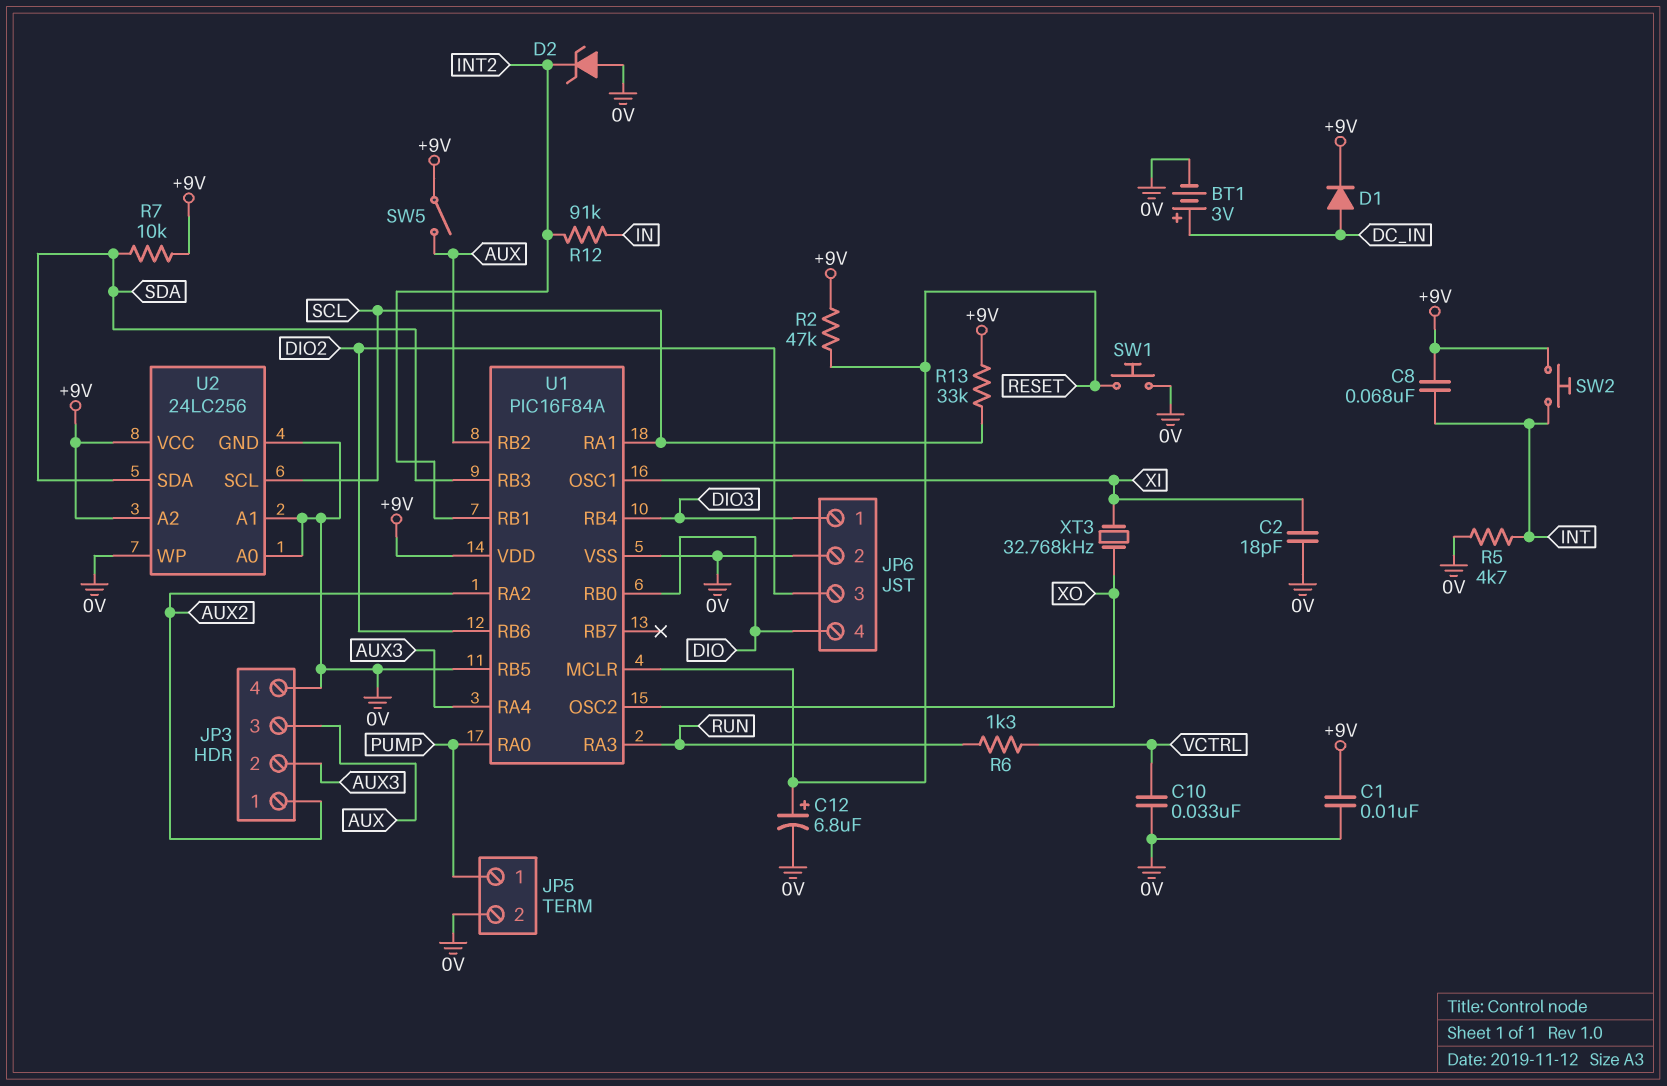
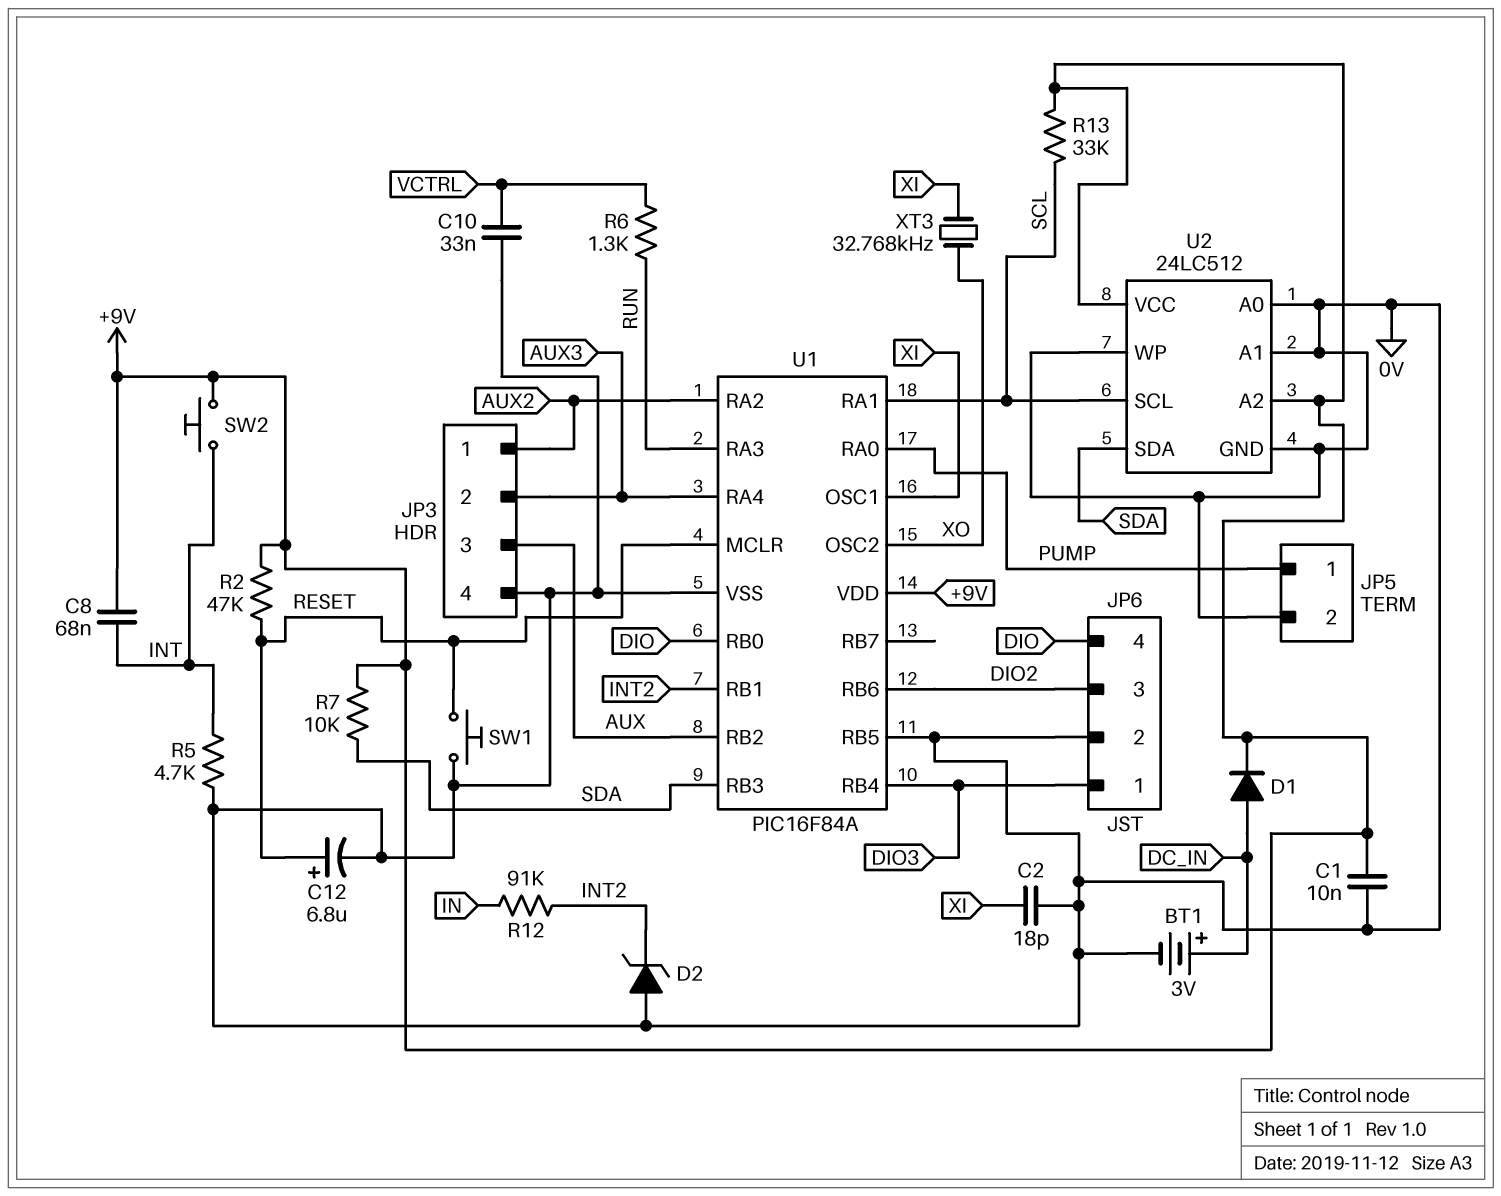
SW5: switch (+9V, AUX) -> none
U2: 24LC256 -> 24LC512

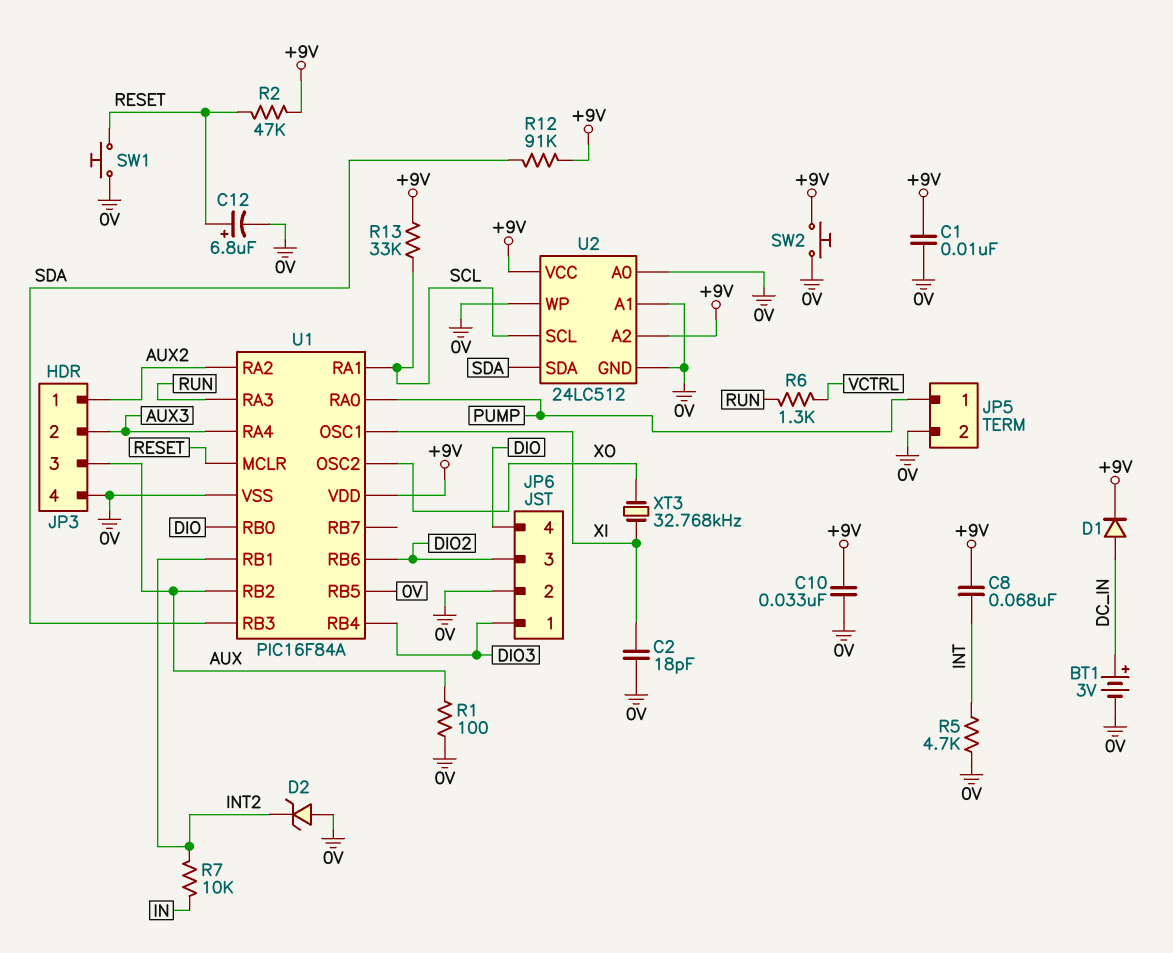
C10: 33nF (0V, VCTRL) -> 33nF (+9V, 0V)
R1: none -> 100 (0V, AUX)
R7: 10k (+9V, SDA) -> 10k (IN, INT2)
R12: 91k (IN, INT2) -> 91k (+9V, SDA)
SW2: button (+9V, INT) -> button (+9V, 0V)

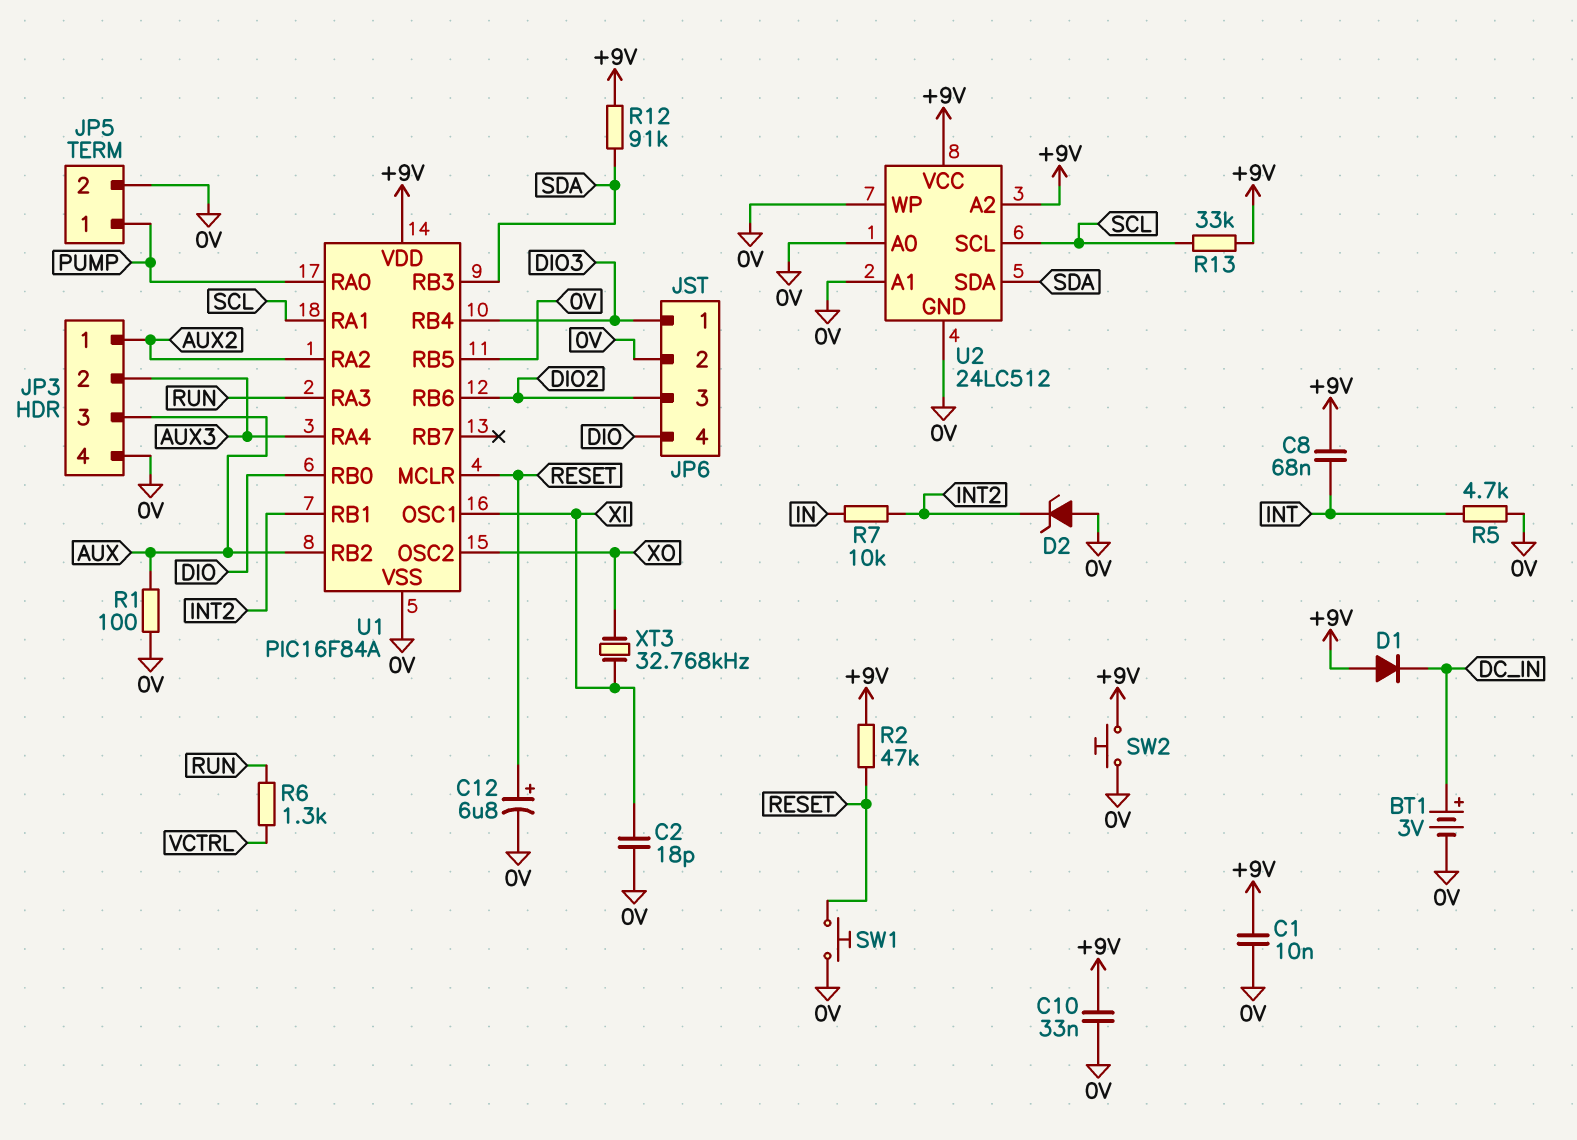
D1: diode (A DC_IN, K +9V) -> diode (A +9V, K DC_IN)

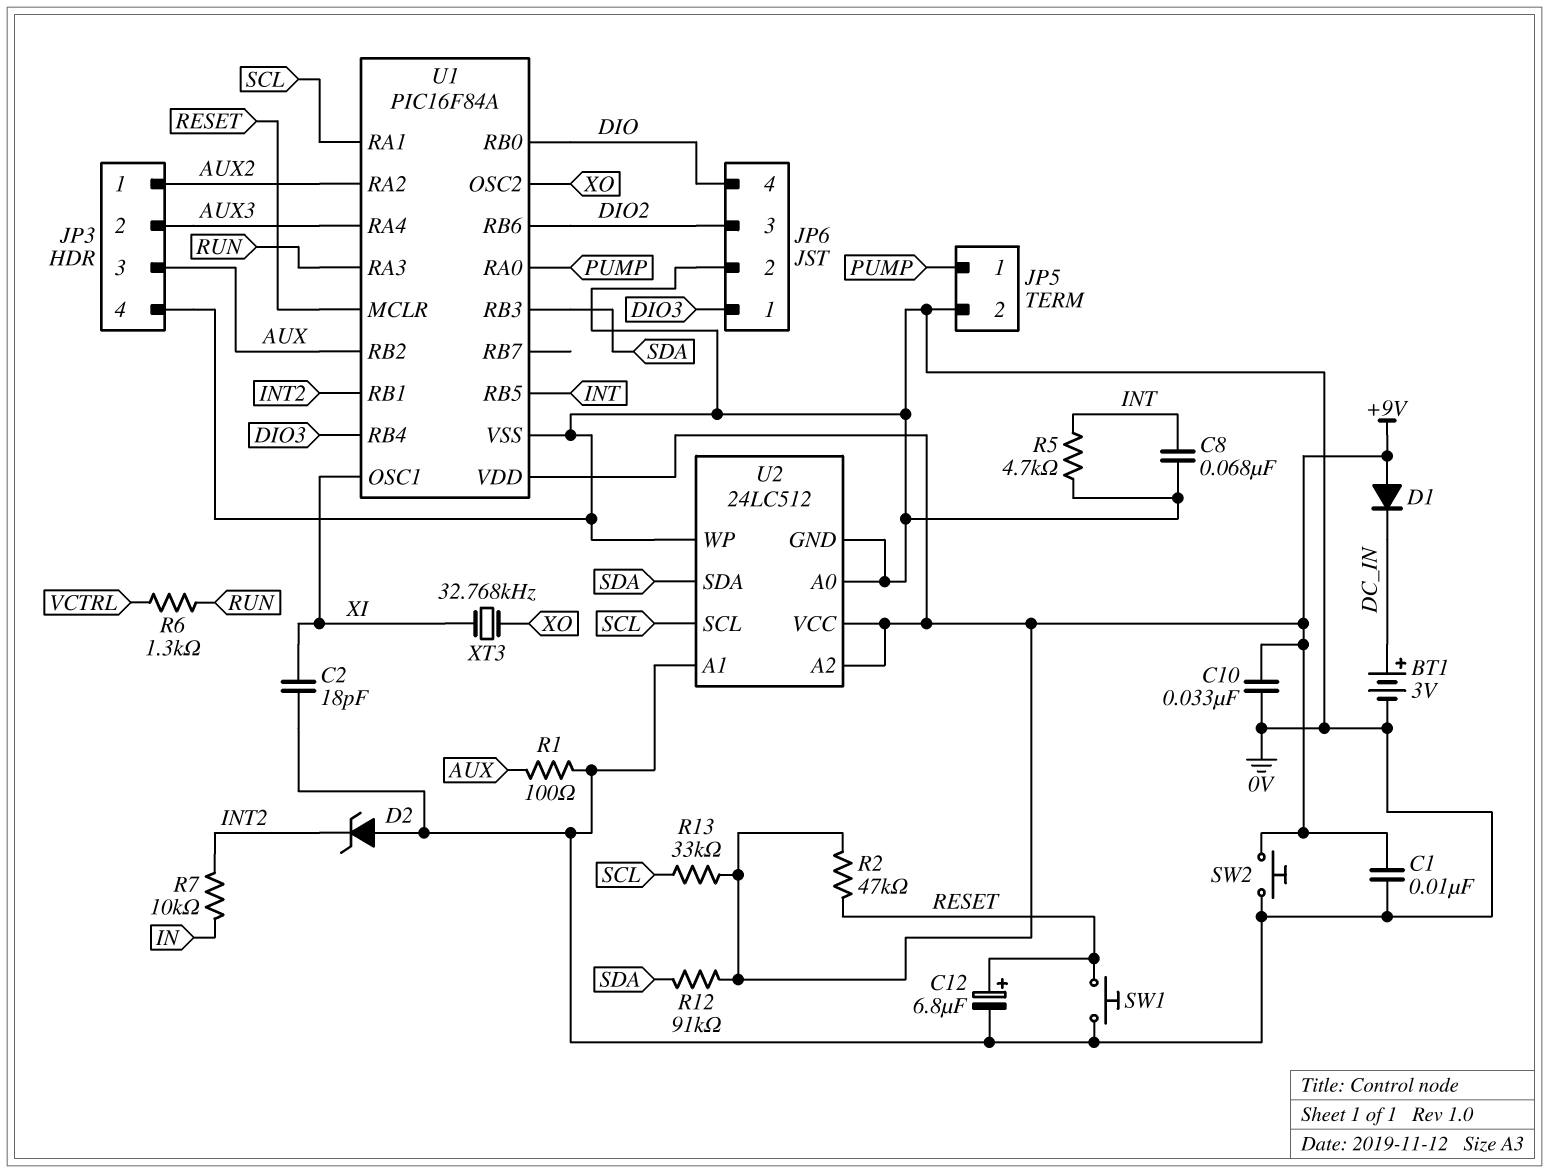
C8: 68nF (+9V, INT) -> 68nF (0V, INT)
U1 pin RB5: 0V -> INT

